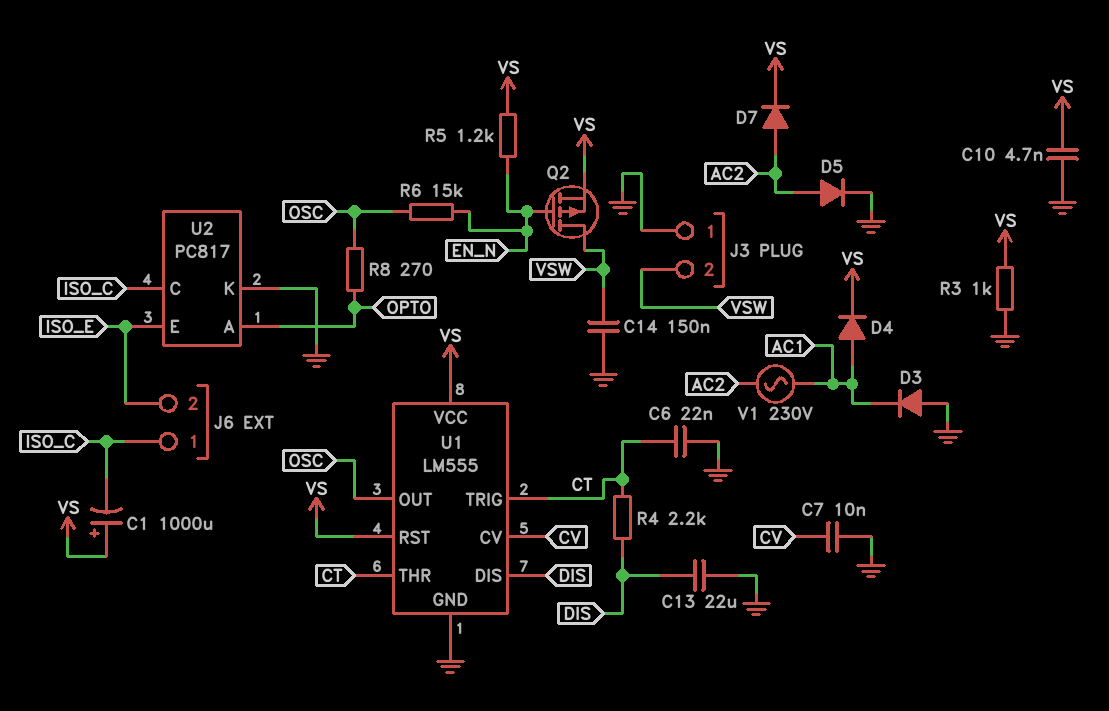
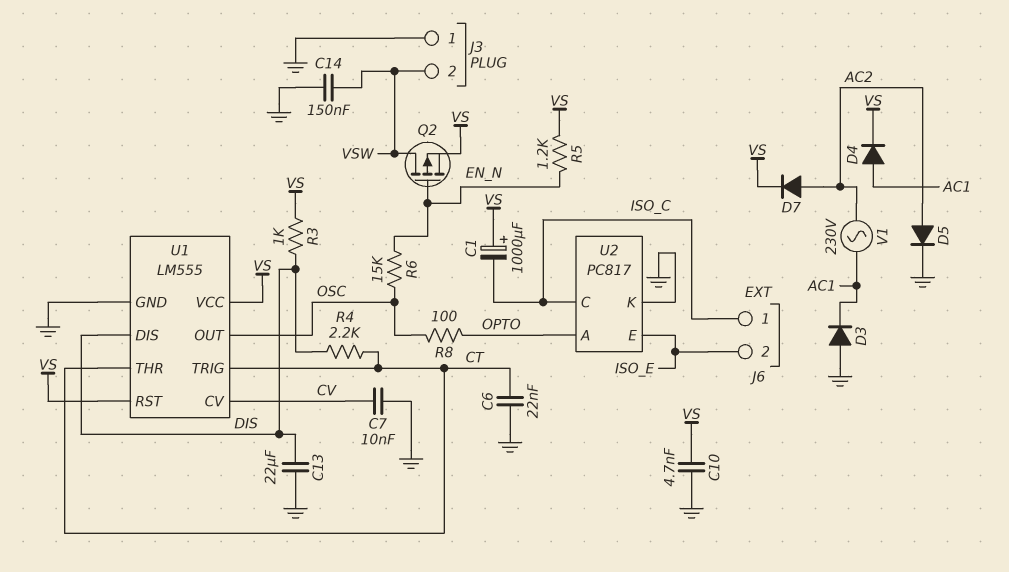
R3: 1k (GND, VS) -> 1k (DIS, VS)
R8: 270 (OPTO, OSC) -> 100 (OPTO, OSC)

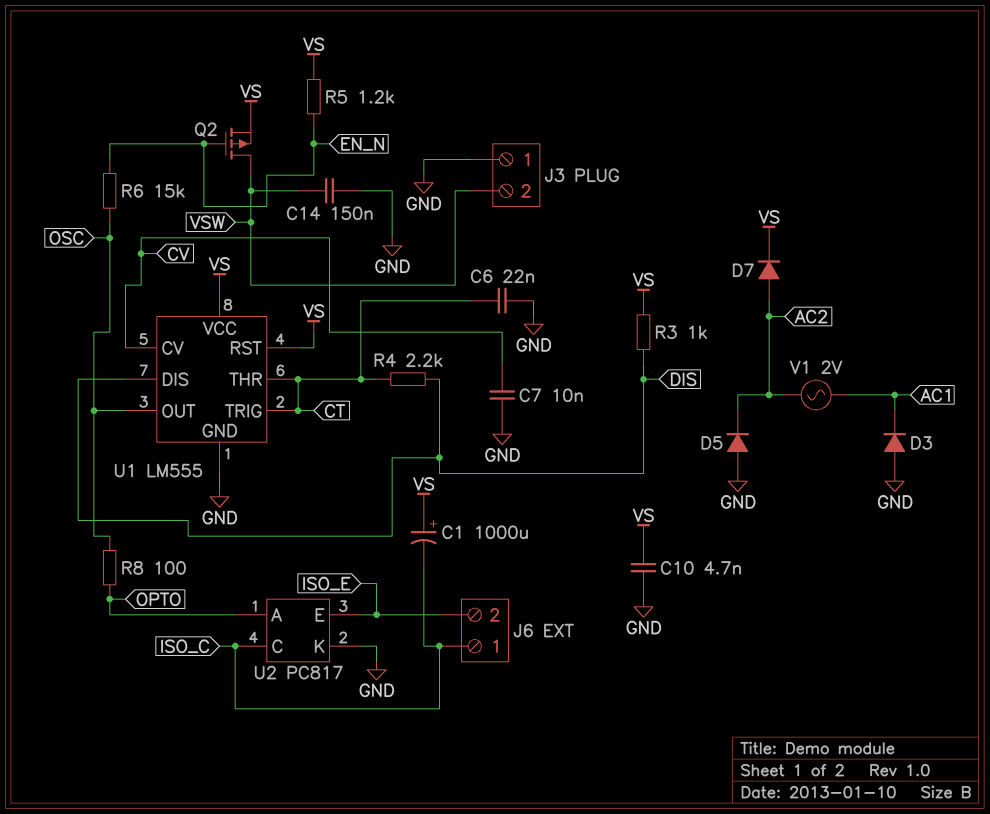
C13: 22uF (DIS, GND) -> none
D4: diode (A AC1, K VS) -> none
D5: diode (A AC2, K GND) -> diode (A GND, K AC2)
V1: AC 230V (AC1, AC2) -> AC 2V (AC1, AC2)

